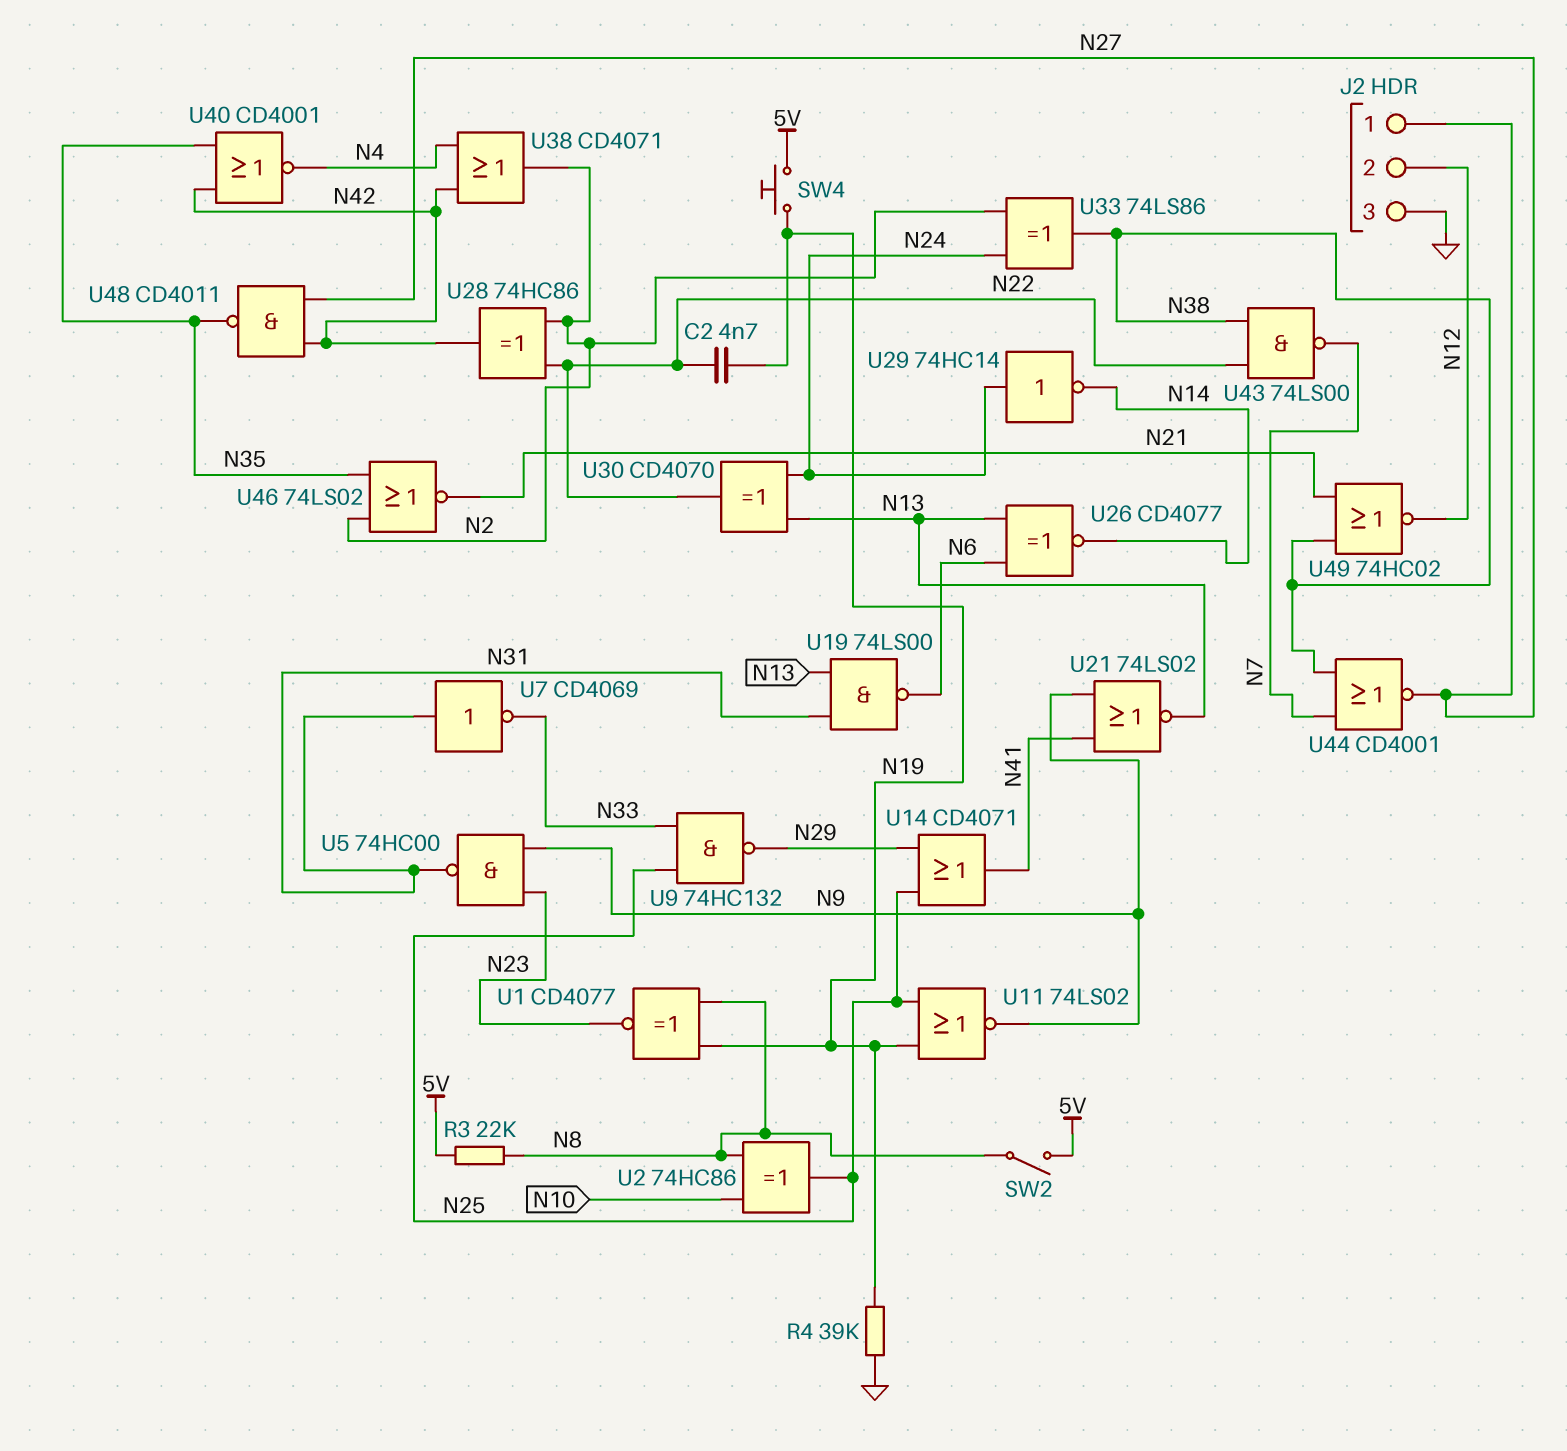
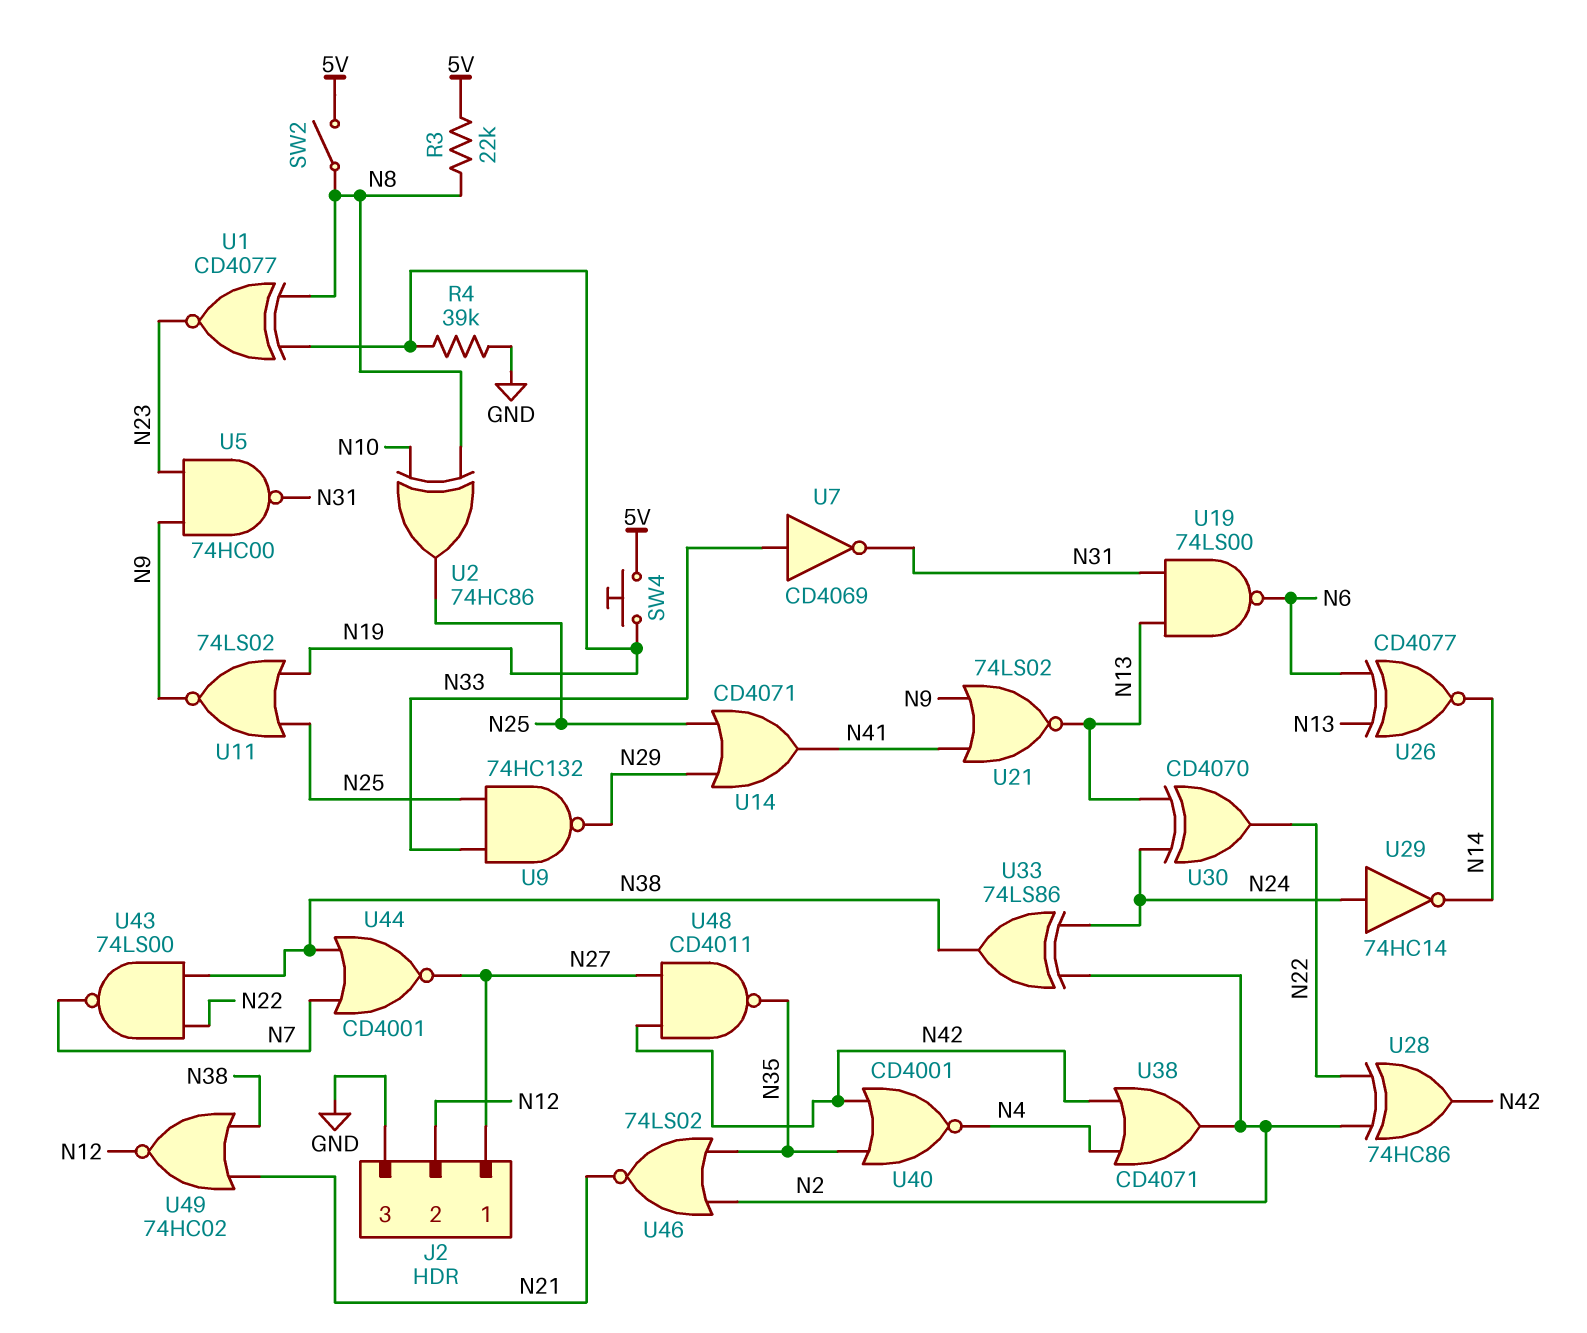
C2: 4.7nF (N19, N22) -> none
U7: NOT CD4069 (in N31, out N33) -> NOT CD4069 (in N33, out N31)

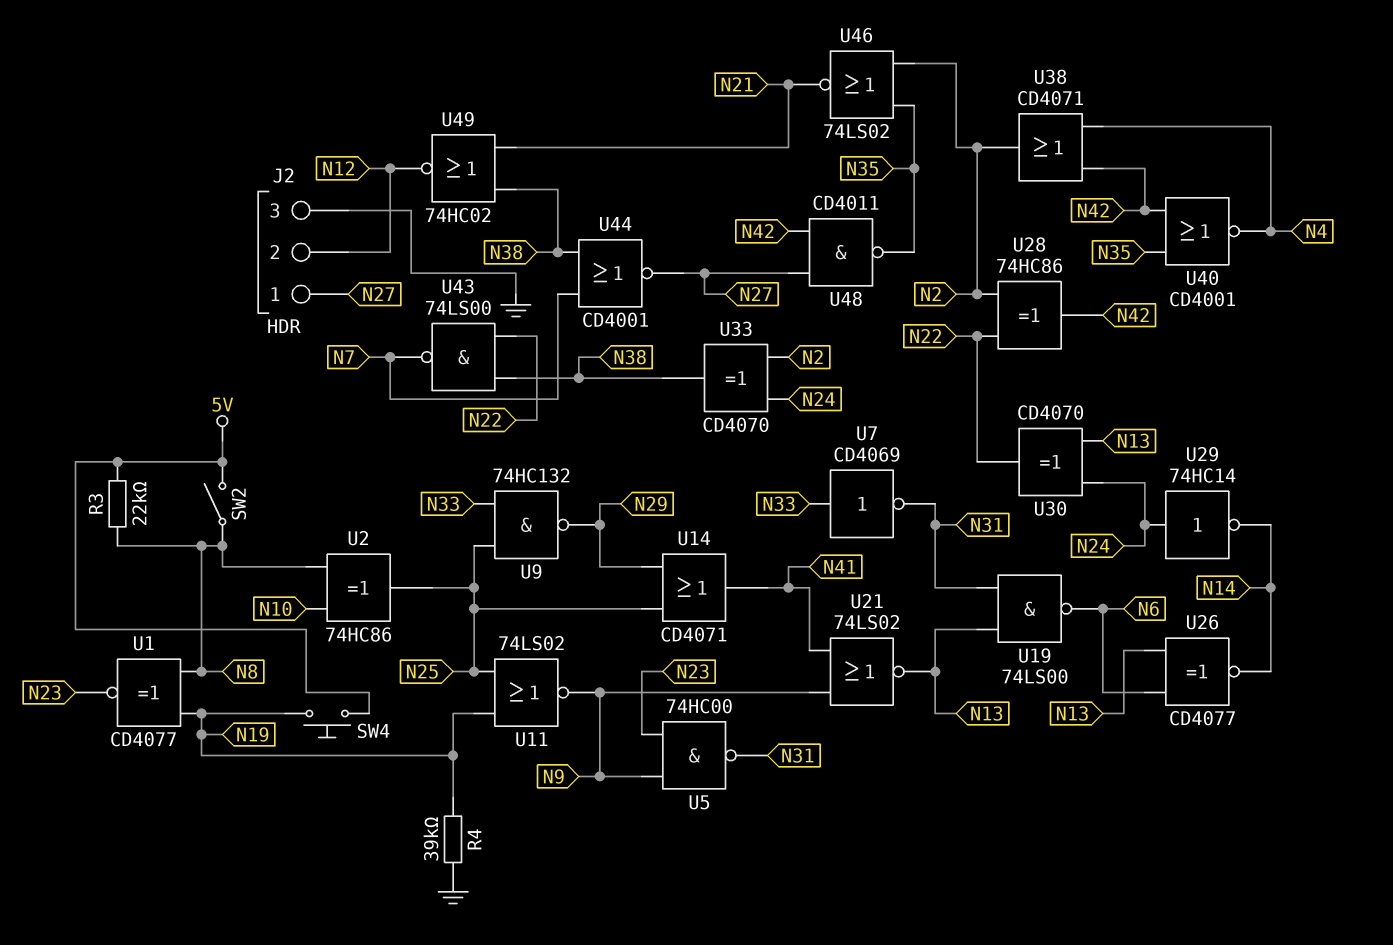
U33: XOR 74LS86 (in N2, in N24, out N38) -> XOR CD4070 (in N2, in N24, out N38)

